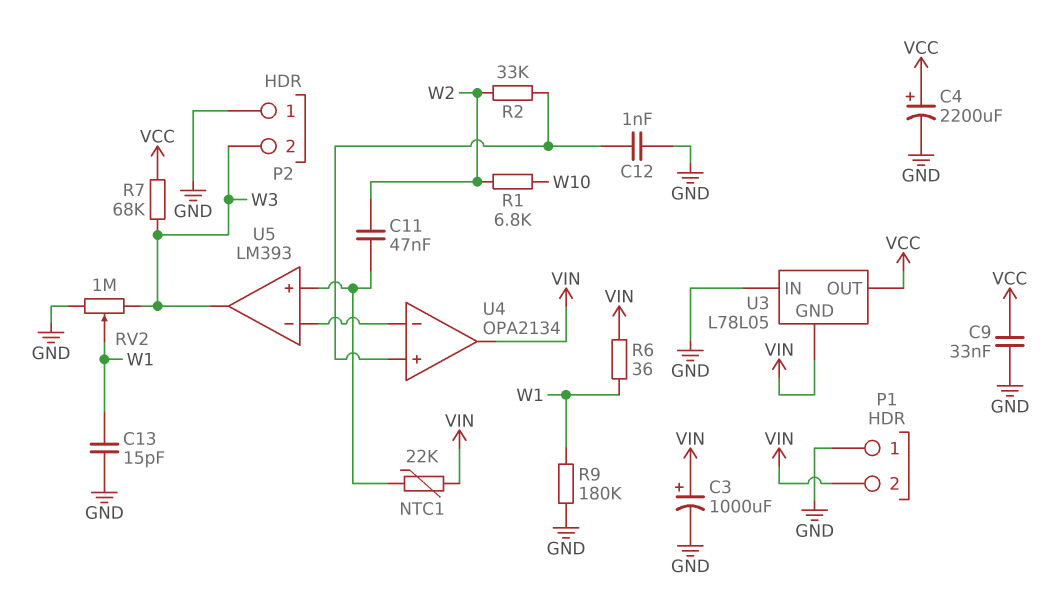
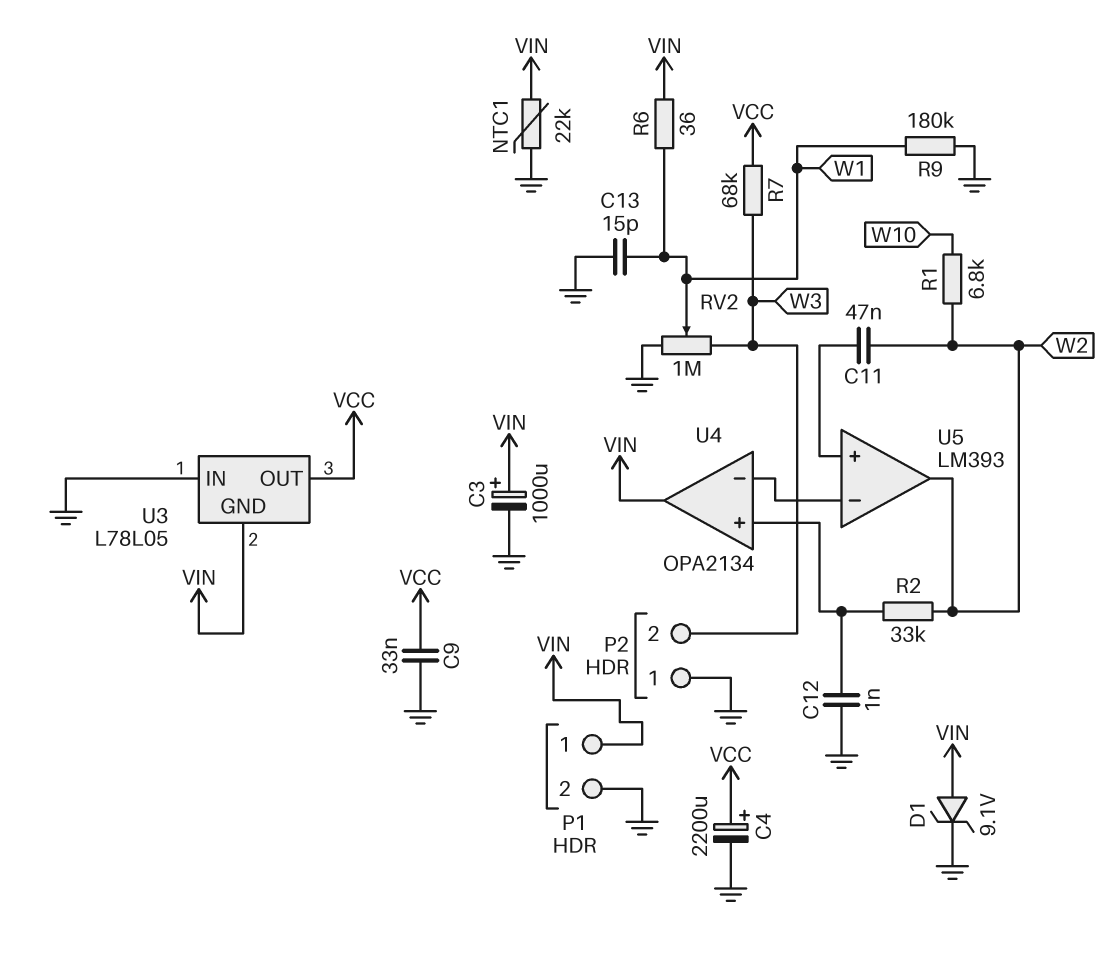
D1: none -> zener 9.1V (A VIN, K GND)
NTC1: 22k (U5/in+, VIN) -> 22k (GND, VIN)
P1 pin 1: GND -> VIN
P1 pin 2: VIN -> GND
U5 pin out: W3 -> W2

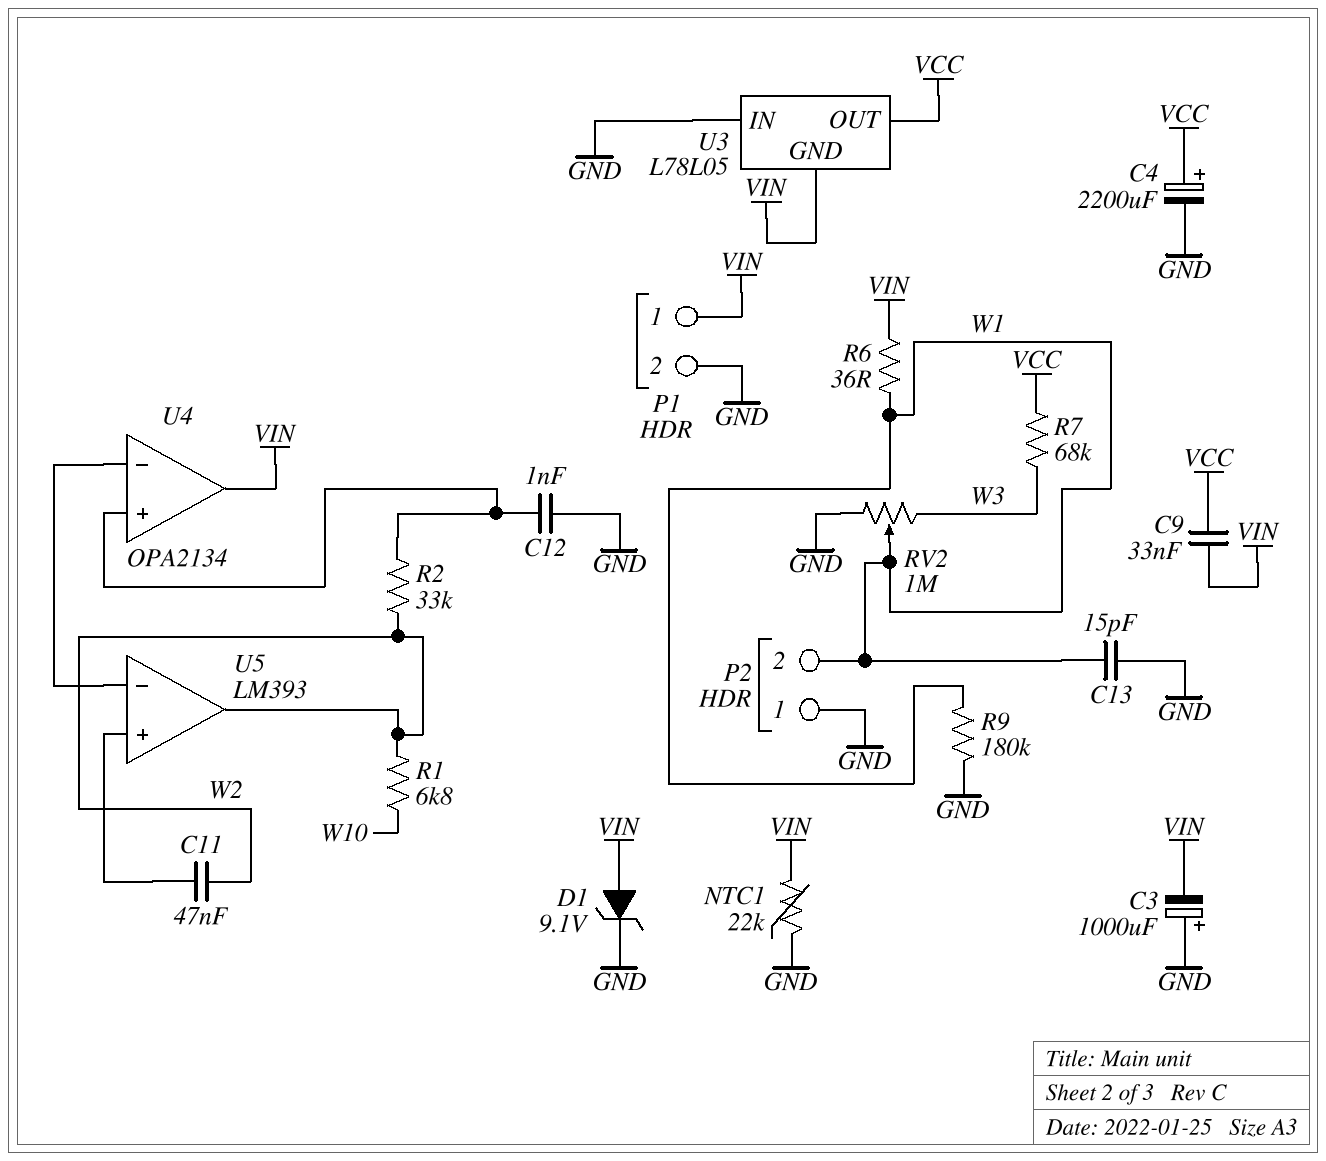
C3: 1000uF (plus VIN, minus GND) -> 1000uF (plus GND, minus VIN)
C9: 33nF (GND, VCC) -> 33nF (VCC, VIN)
P2 pin 2: W3 -> W1

